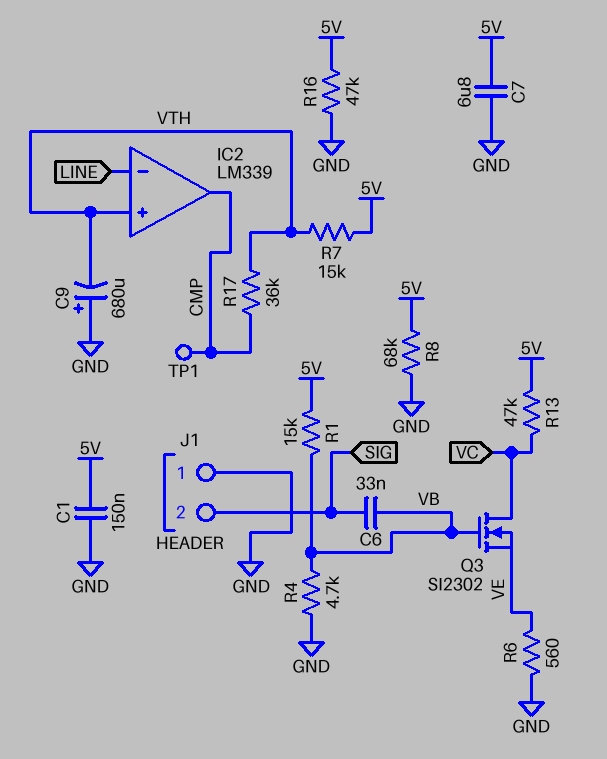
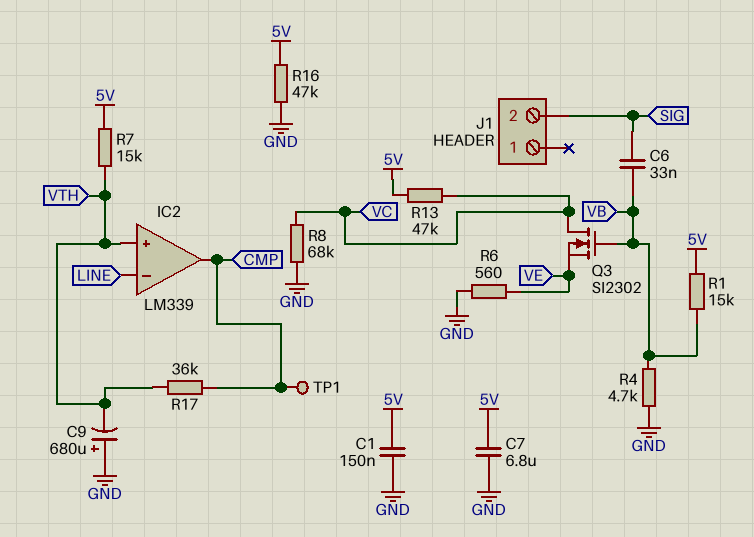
J1 pin 1: GND -> none
R8: 68k (5V, GND) -> 68k (GND, VC)

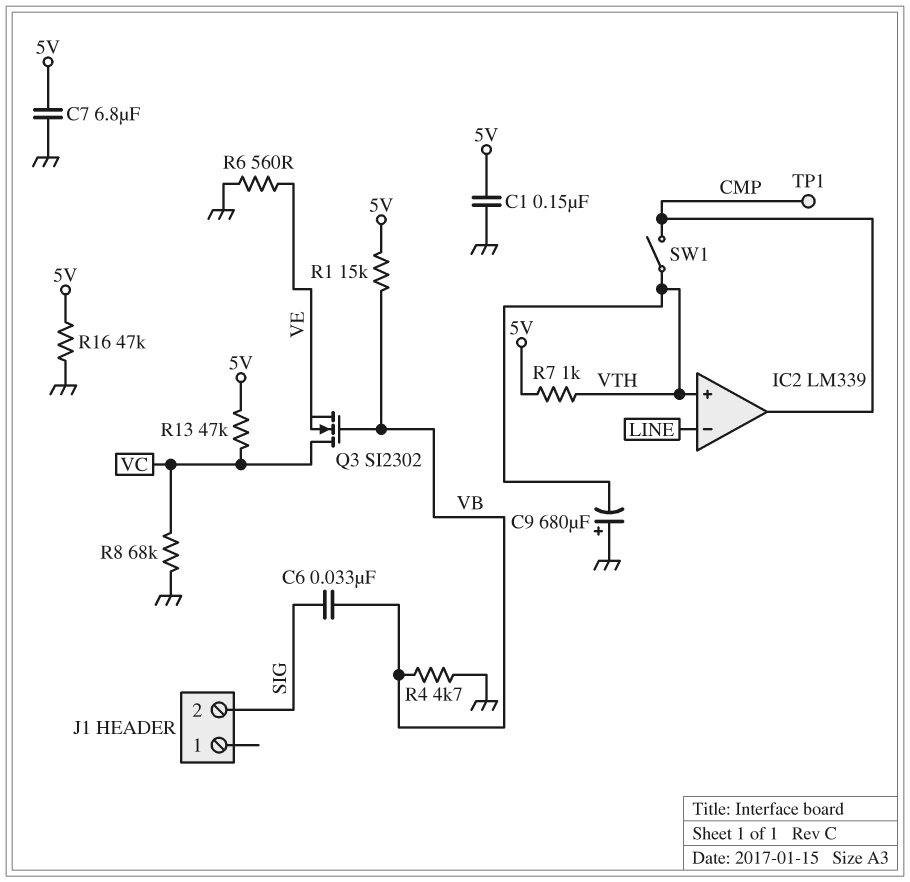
R7: 15k (5V, VTH) -> 1k (5V, VTH)
R17: 36k (CMP, VTH) -> none
SW1: none -> switch (CMP, VTH)

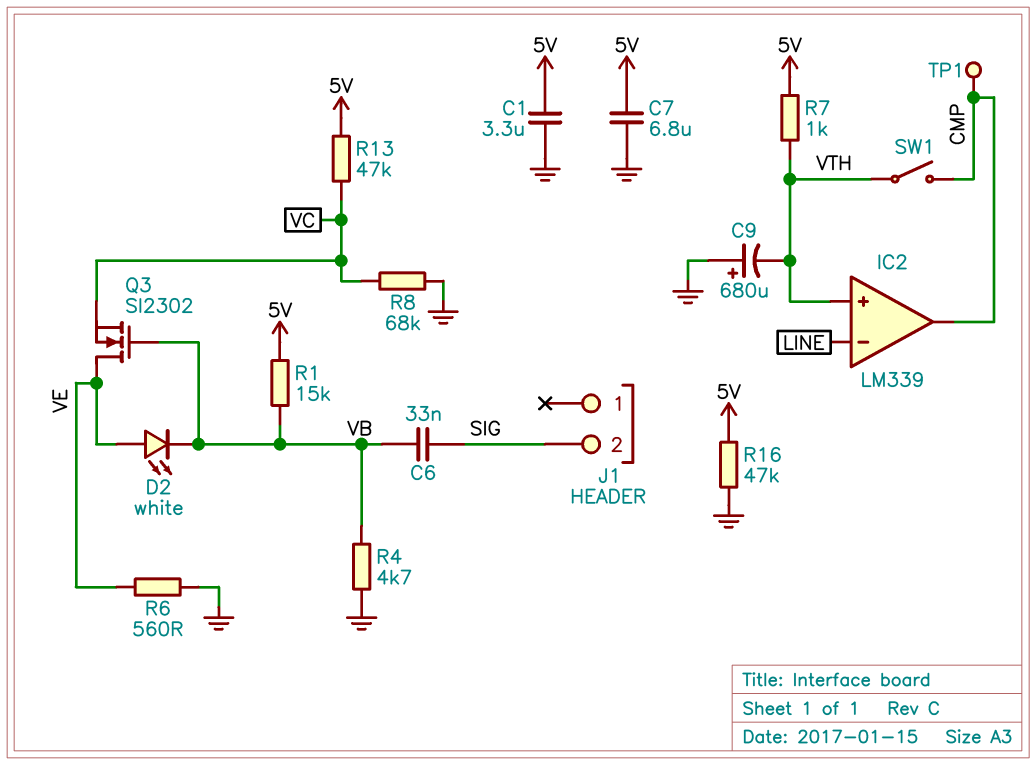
C1: 150nF (5V, GND) -> 3.3uF (5V, GND)
D2: none -> LED white (A VE, K VB)
Q3: NMOS SI2302 (G VB, D VC, S VE) -> NMOS SI2302 (G VB, D VE, S VC)

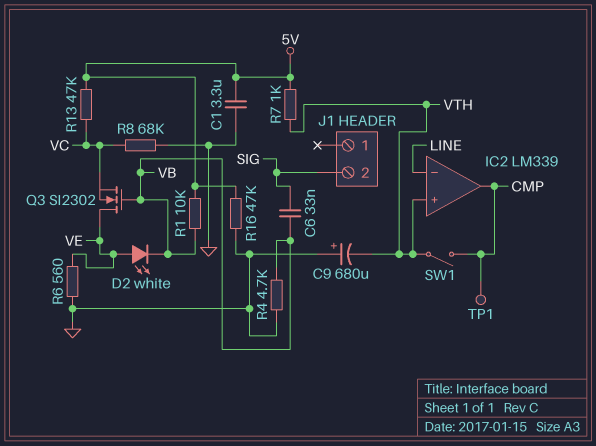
C7: 6.8uF (5V, GND) -> none
R1: 15k (5V, VB) -> 10k (5V, VB)

